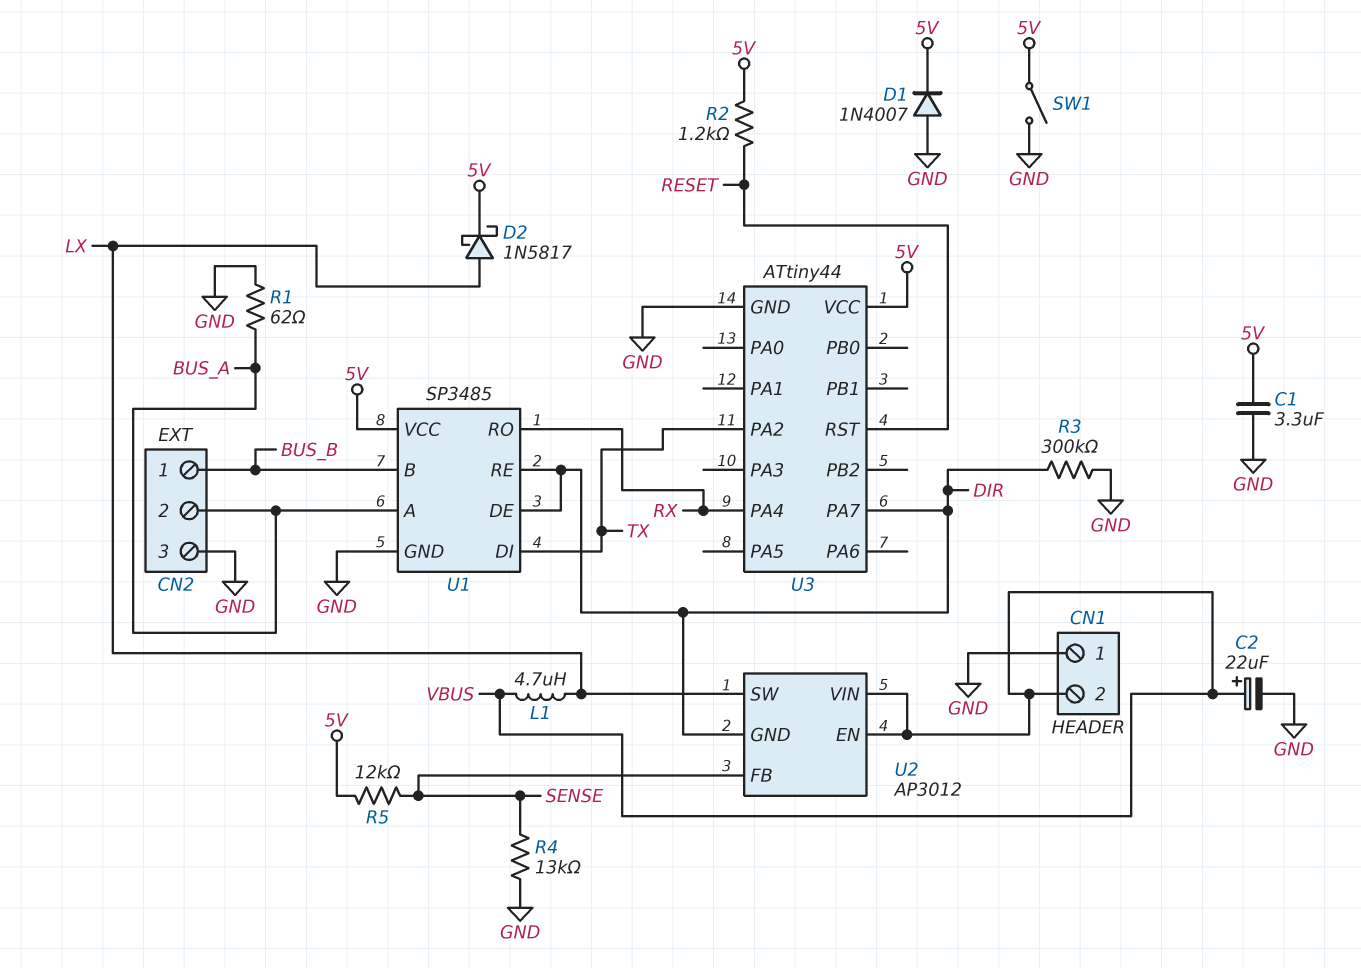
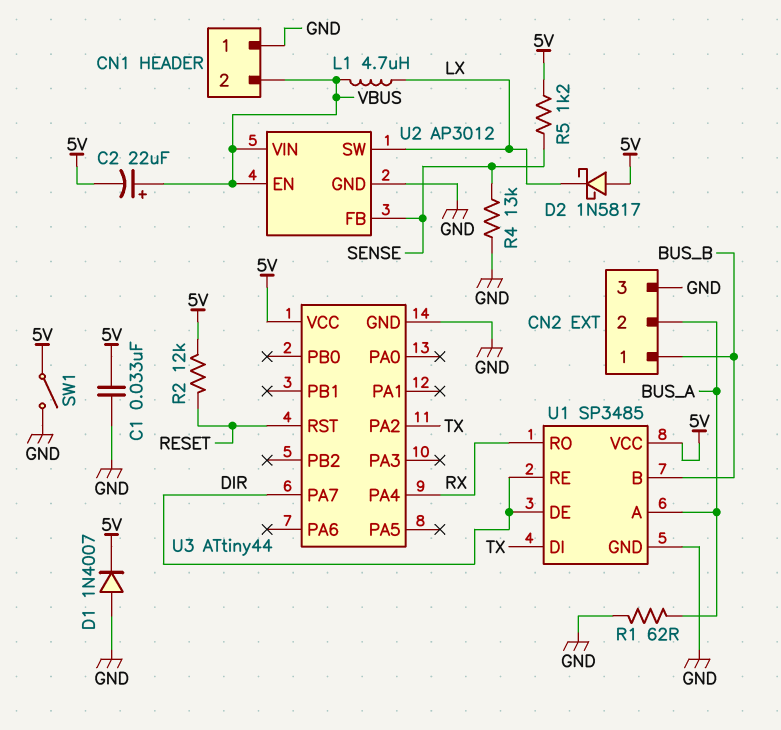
C1: 3.3uF (5V, GND) -> 33nF (5V, GND)
C2: 22uF (plus VBUS, minus GND) -> 22uF (plus VBUS, minus 5V)
D2: schottky 1N5817 (A LX, K 5V) -> schottky 1N5817 (A 5V, K LX)
R2: 1.2k (5V, RESET) -> 12k (5V, RESET)
R3: 300k (DIR, GND) -> none
R5: 12k (5V, SENSE) -> 1.2k (5V, SENSE)
U2 pin GND: DIR -> GND

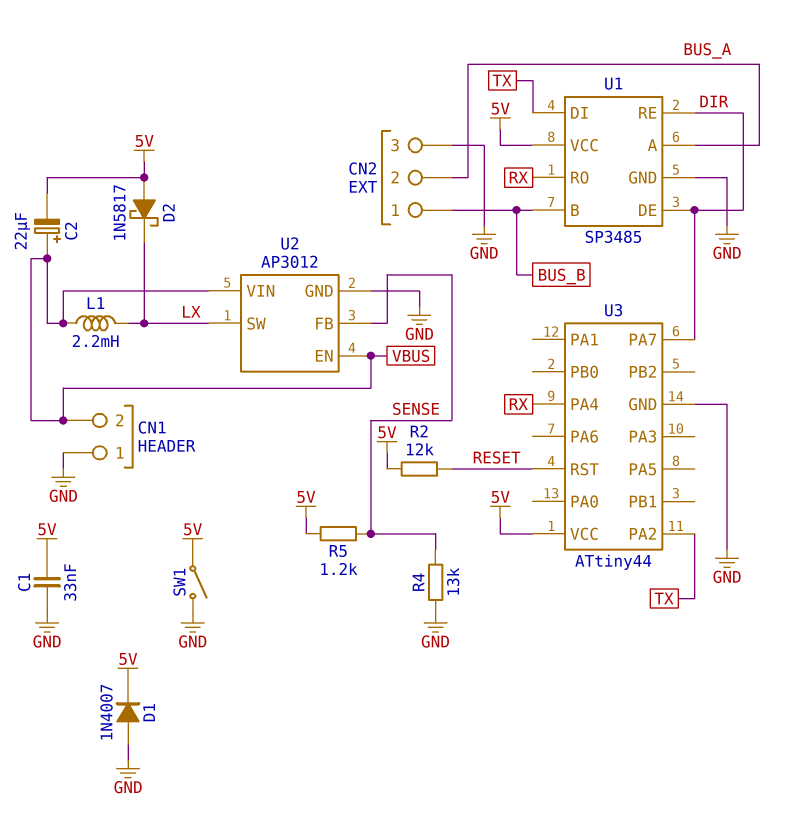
L1: 4.7uH (LX, VBUS) -> 2.2mH (LX, VBUS)
R1: 62 (BUS_A, GND) -> none

